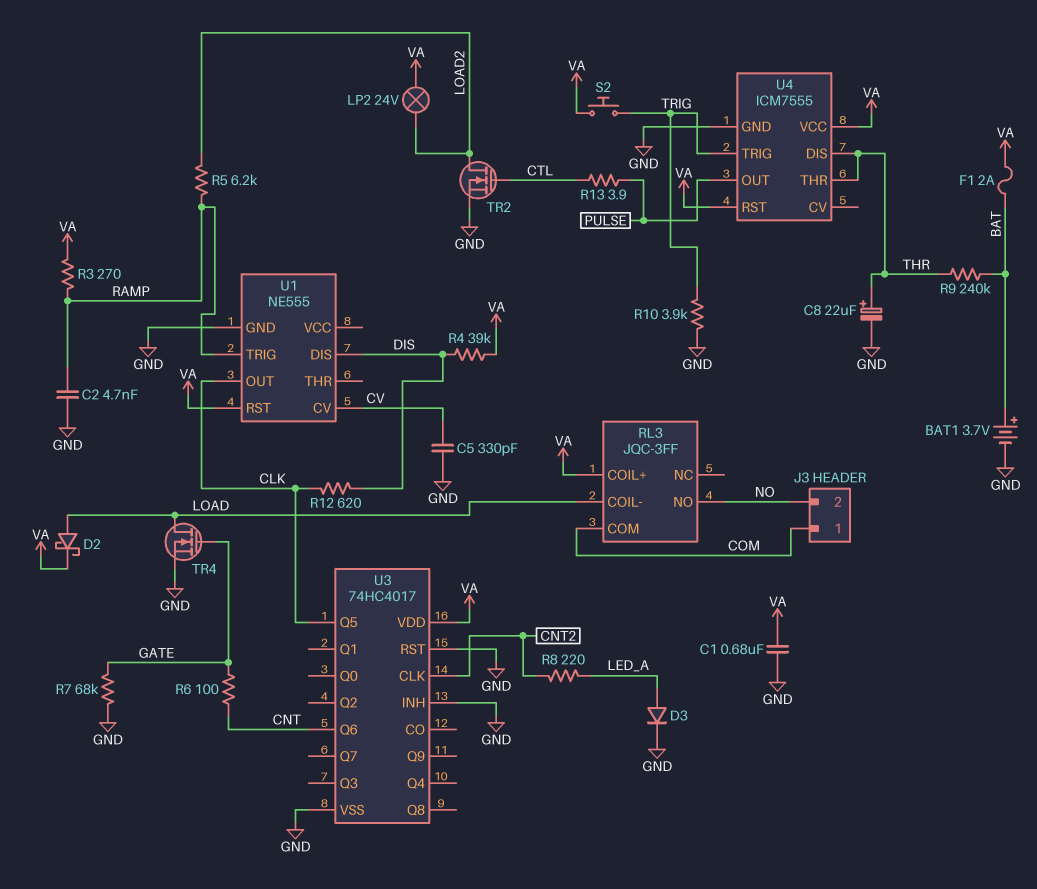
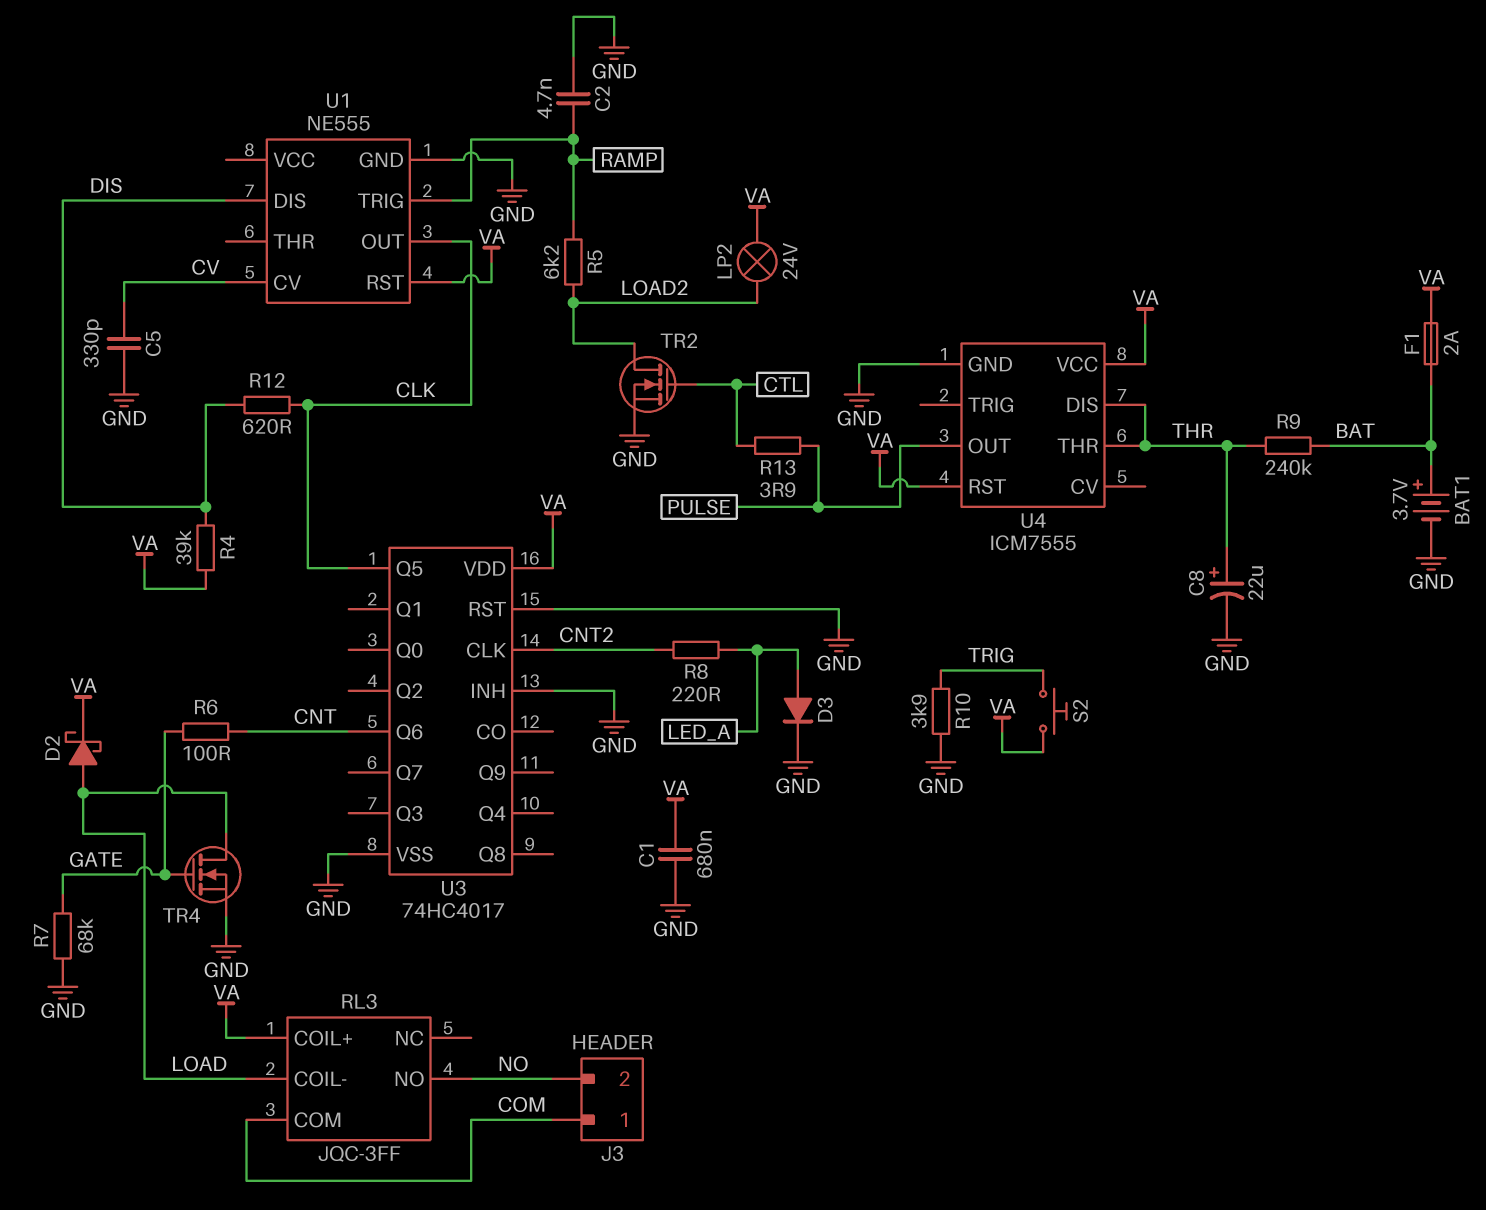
R3: 270 (RAMP, VA) -> none
U4 pin TRIG: TRIG -> none

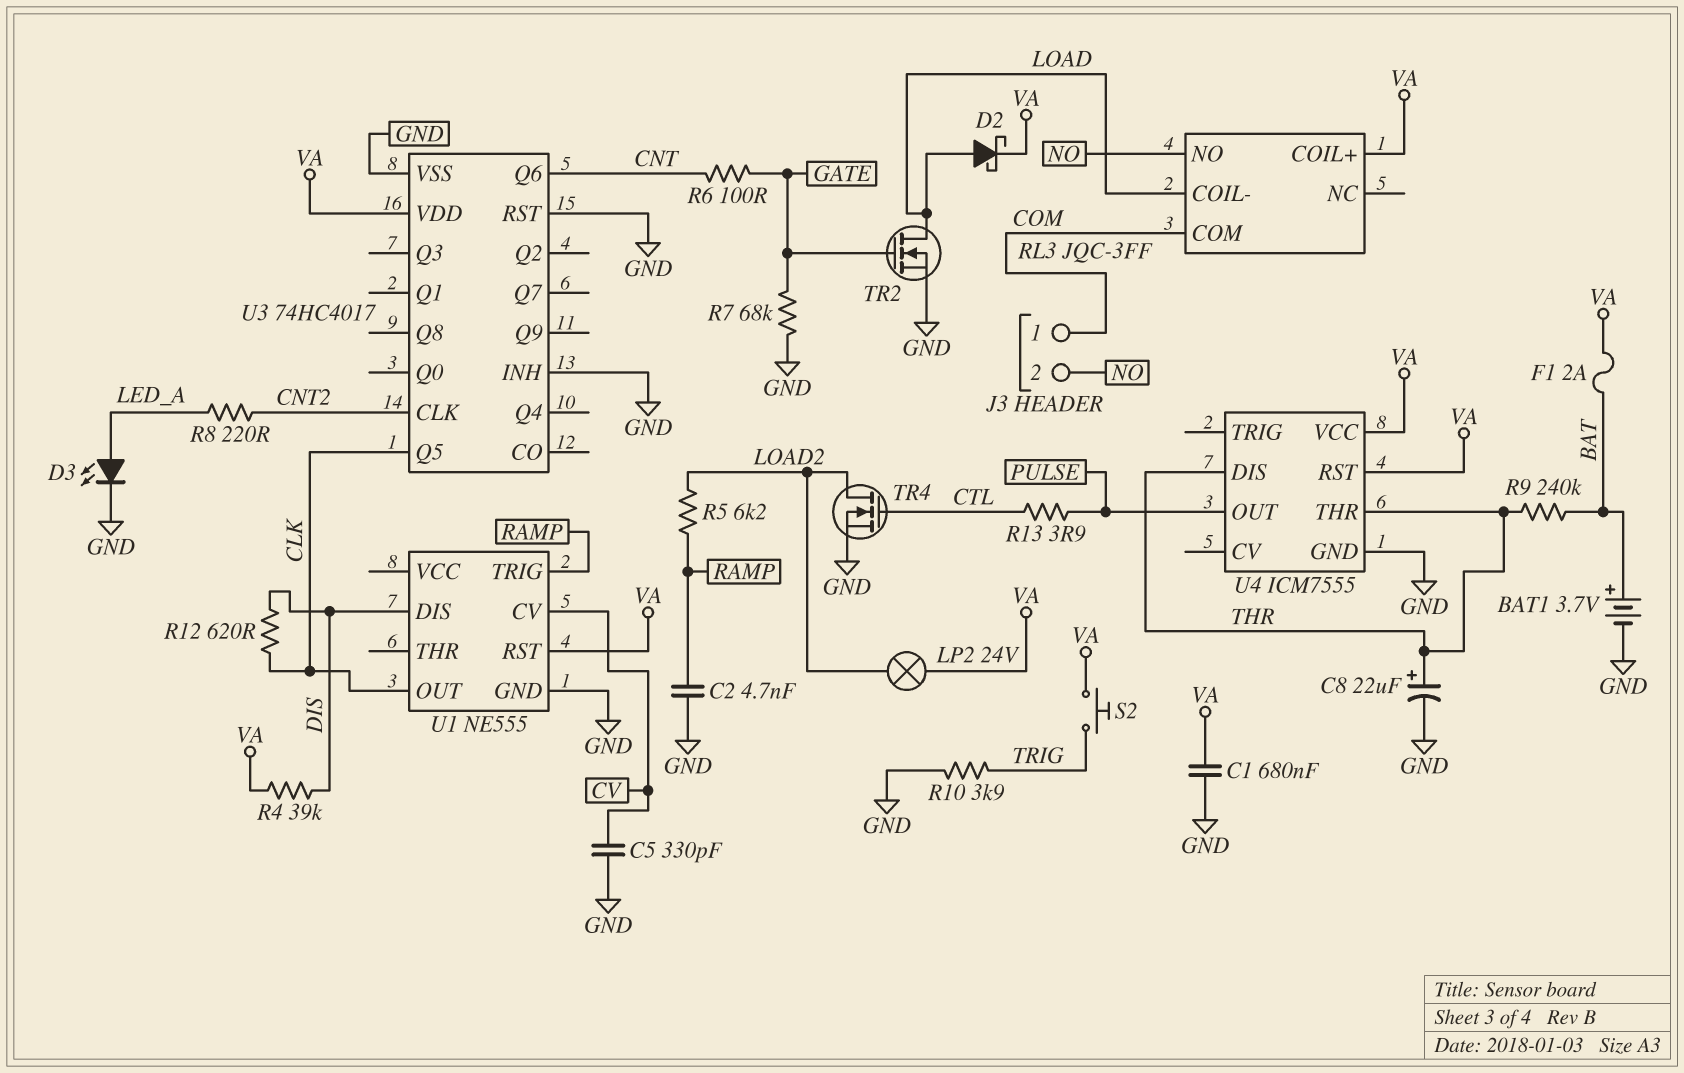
D3: diode (A LED_A, K GND) -> LED (A LED_A, K GND)
TR2: NMOS (G CTL, D LOAD2, S GND) -> NMOS (G GATE, D LOAD, S GND)
TR4: NMOS (G GATE, D LOAD, S GND) -> NMOS (G CTL, D LOAD2, S GND)

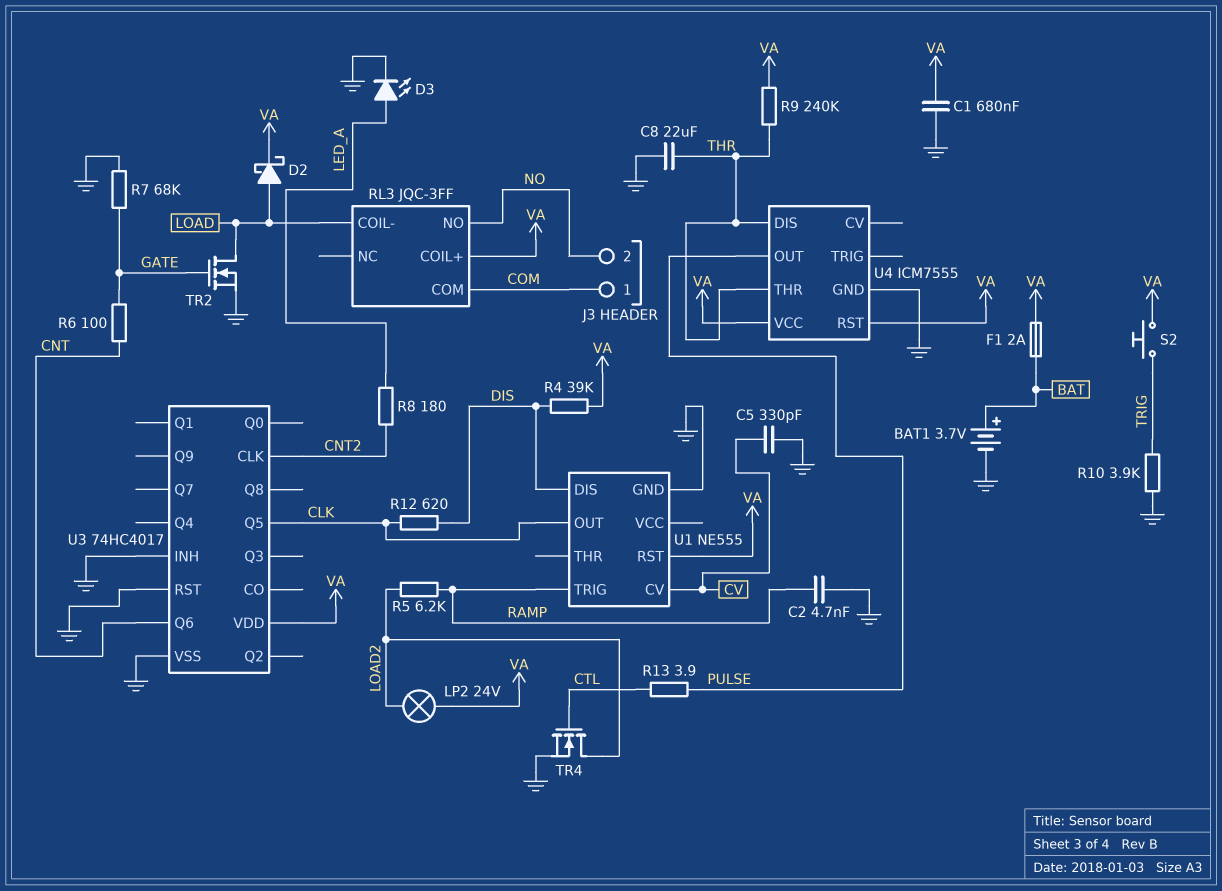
C8: 22uF (plus THR, minus GND) -> 22uF (GND, THR)
R8: 220 (CNT2, LED_A) -> 180 (CNT2, LED_A)
R9: 240k (BAT, THR) -> 240k (THR, VA)

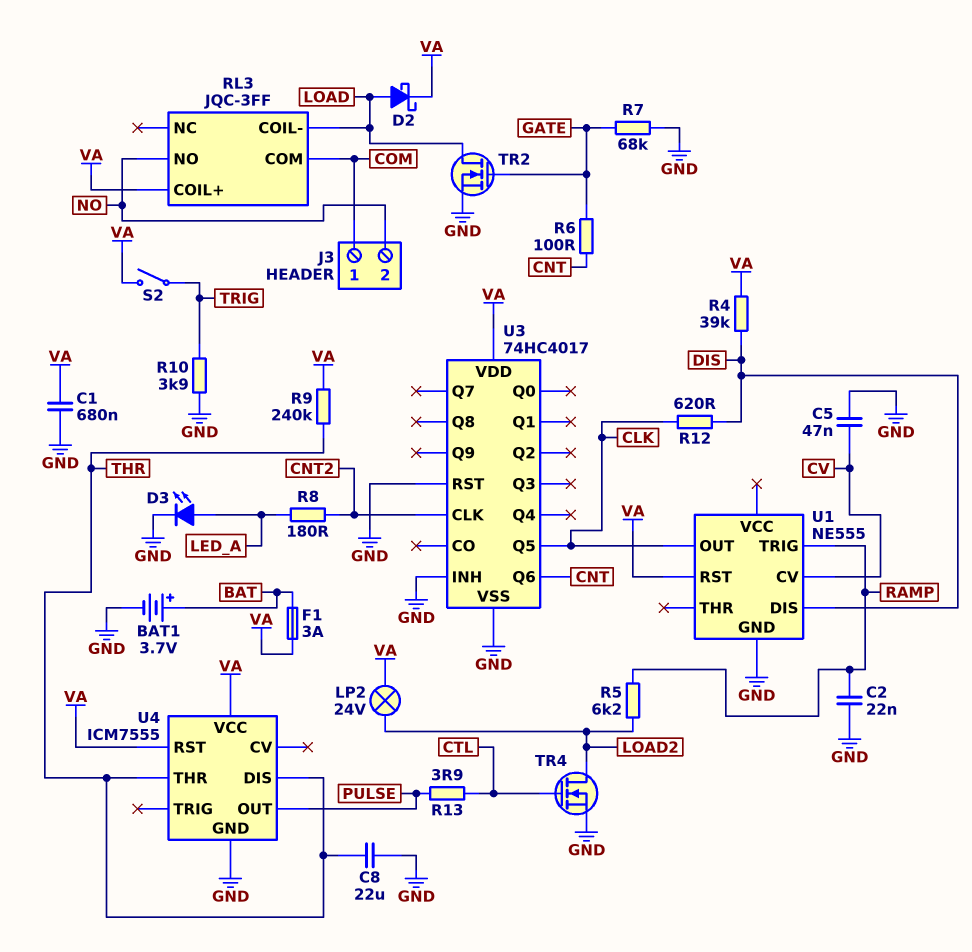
C2: 4.7nF (GND, RAMP) -> 22nF (GND, RAMP)
C5: 330pF (CV, GND) -> 47nF (CV, GND)
F1: 2A (BAT, VA) -> 3A (BAT, VA)
S2: button (TRIG, VA) -> switch (TRIG, VA)

